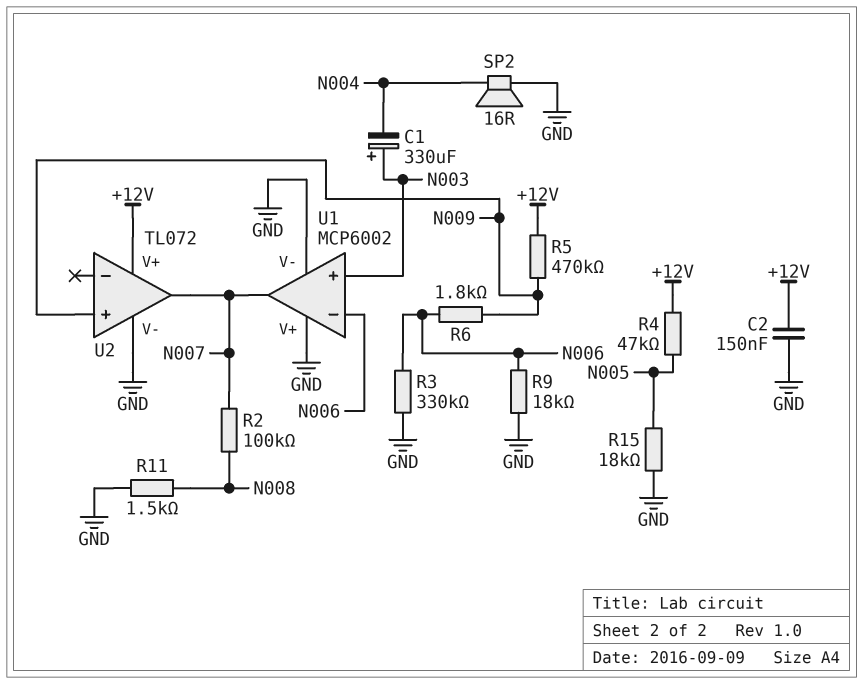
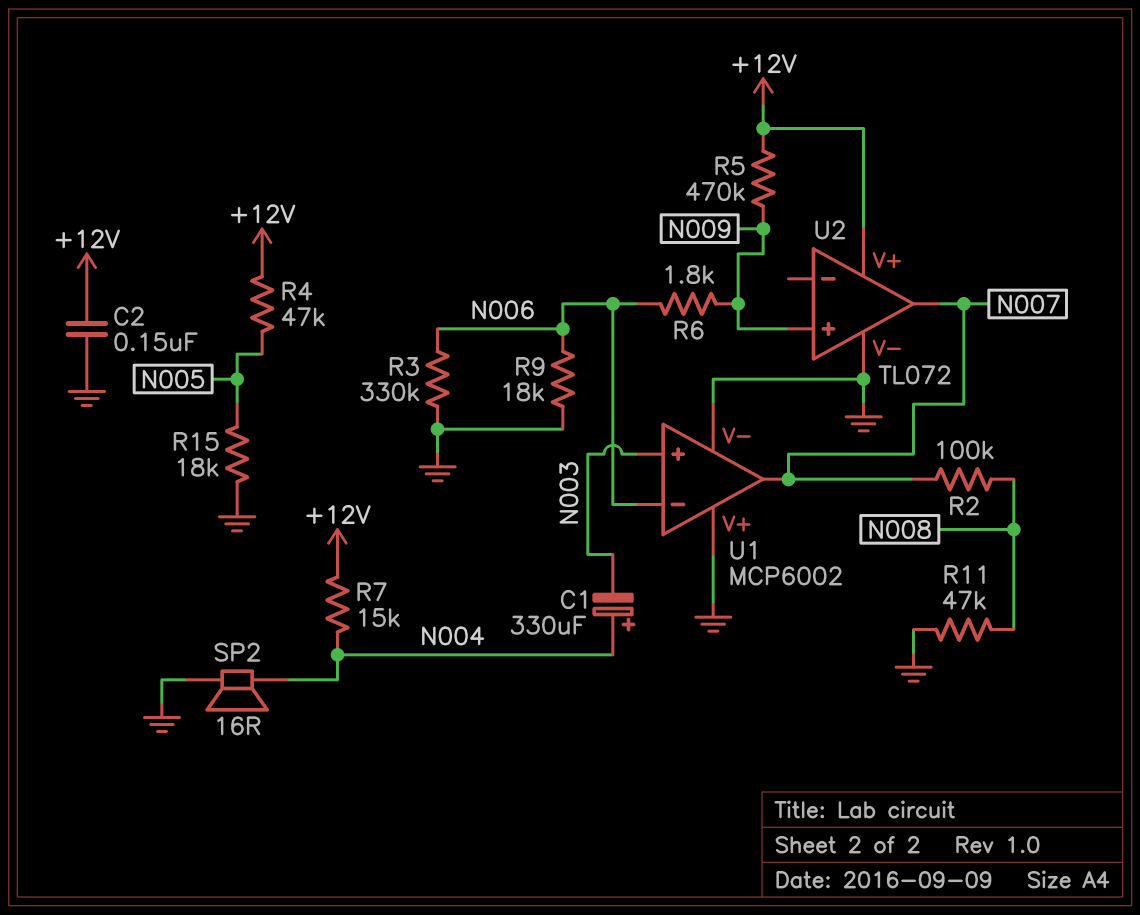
C1: 330uF (plus N003, minus N004) -> 330uF (plus N004, minus N003)
R7: none -> 15k (+12V, N004)
R11: 1.5k (GND, N008) -> 47k (GND, N008)

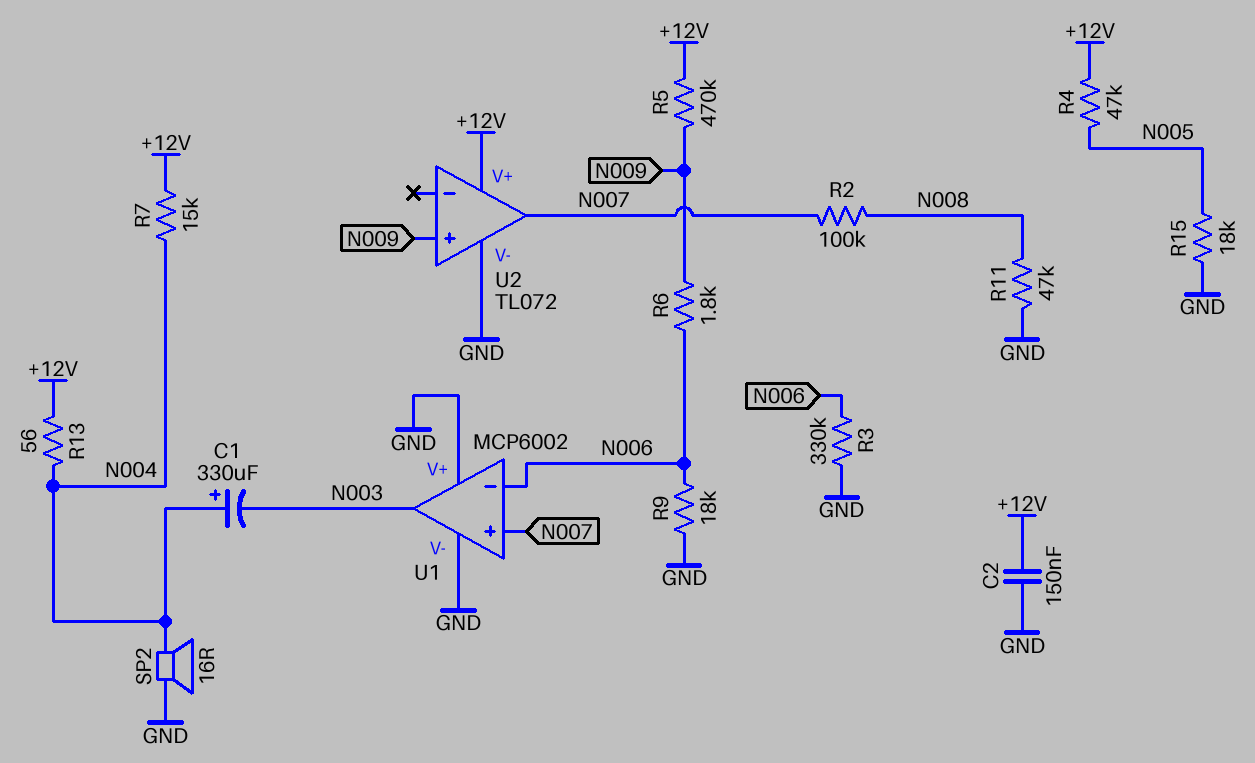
R13: none -> 56 (+12V, N004)
U1 pin in+: N003 -> N007
U1 pin out: N007 -> N003

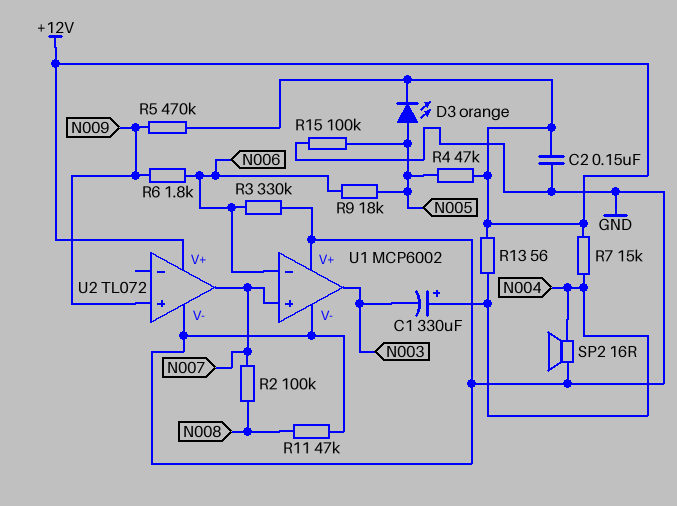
D3: none -> LED orange (A N005, K +12V)
R9: 18k (GND, N006) -> 18k (N005, N006)
R15: 18k (GND, N005) -> 100k (GND, N005)

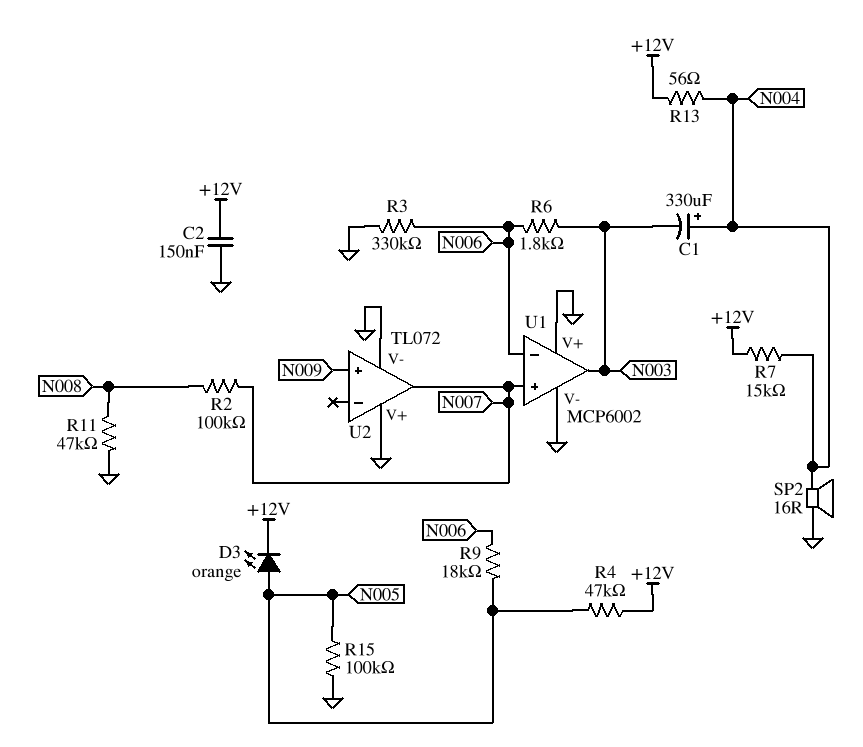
R5: 470k (+12V, N009) -> none
R6: 1.8k (N006, N009) -> 1.8k (N003, N006)
U2 pin V+: +12V -> GND

